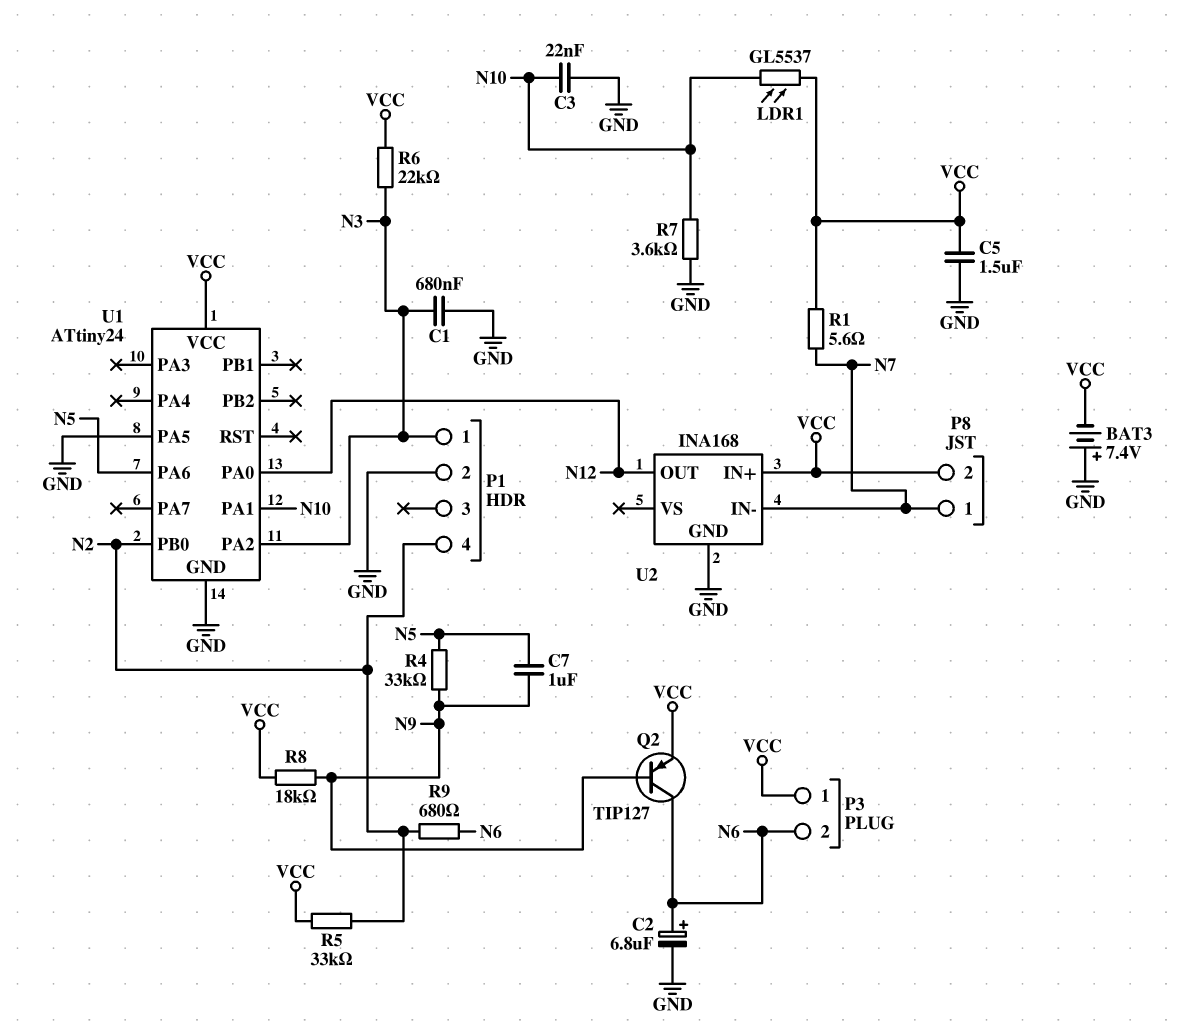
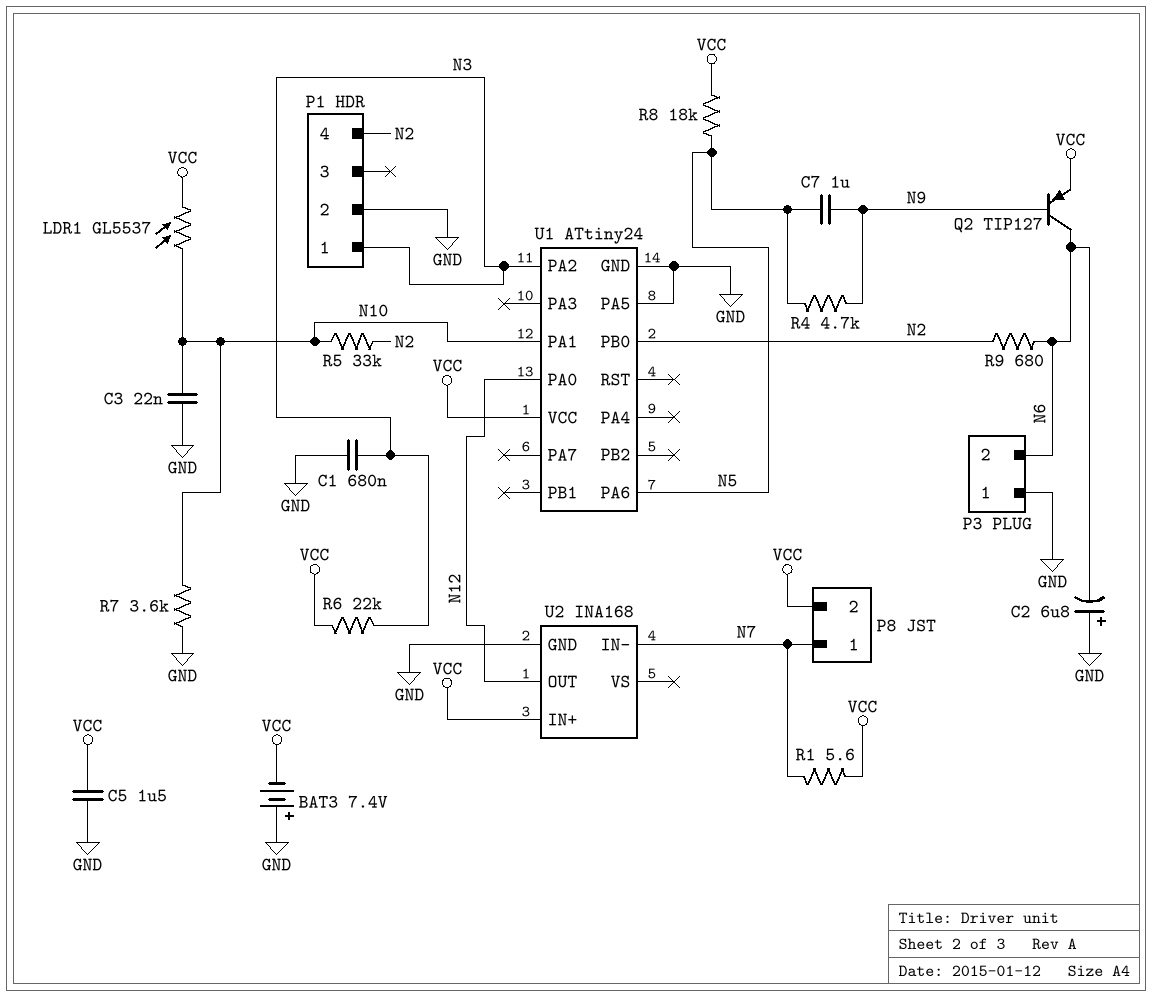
C2: 6.8uF (plus N6, minus GND) -> 6.8uF (plus GND, minus N6)
P3 pin 1: VCC -> GND
R4: 33k (N5, N9) -> 4.7k (N5, N9)
R5: 33k (N2, VCC) -> 33k (N2, N10)
R8: 18k (N9, VCC) -> 18k (N5, VCC)

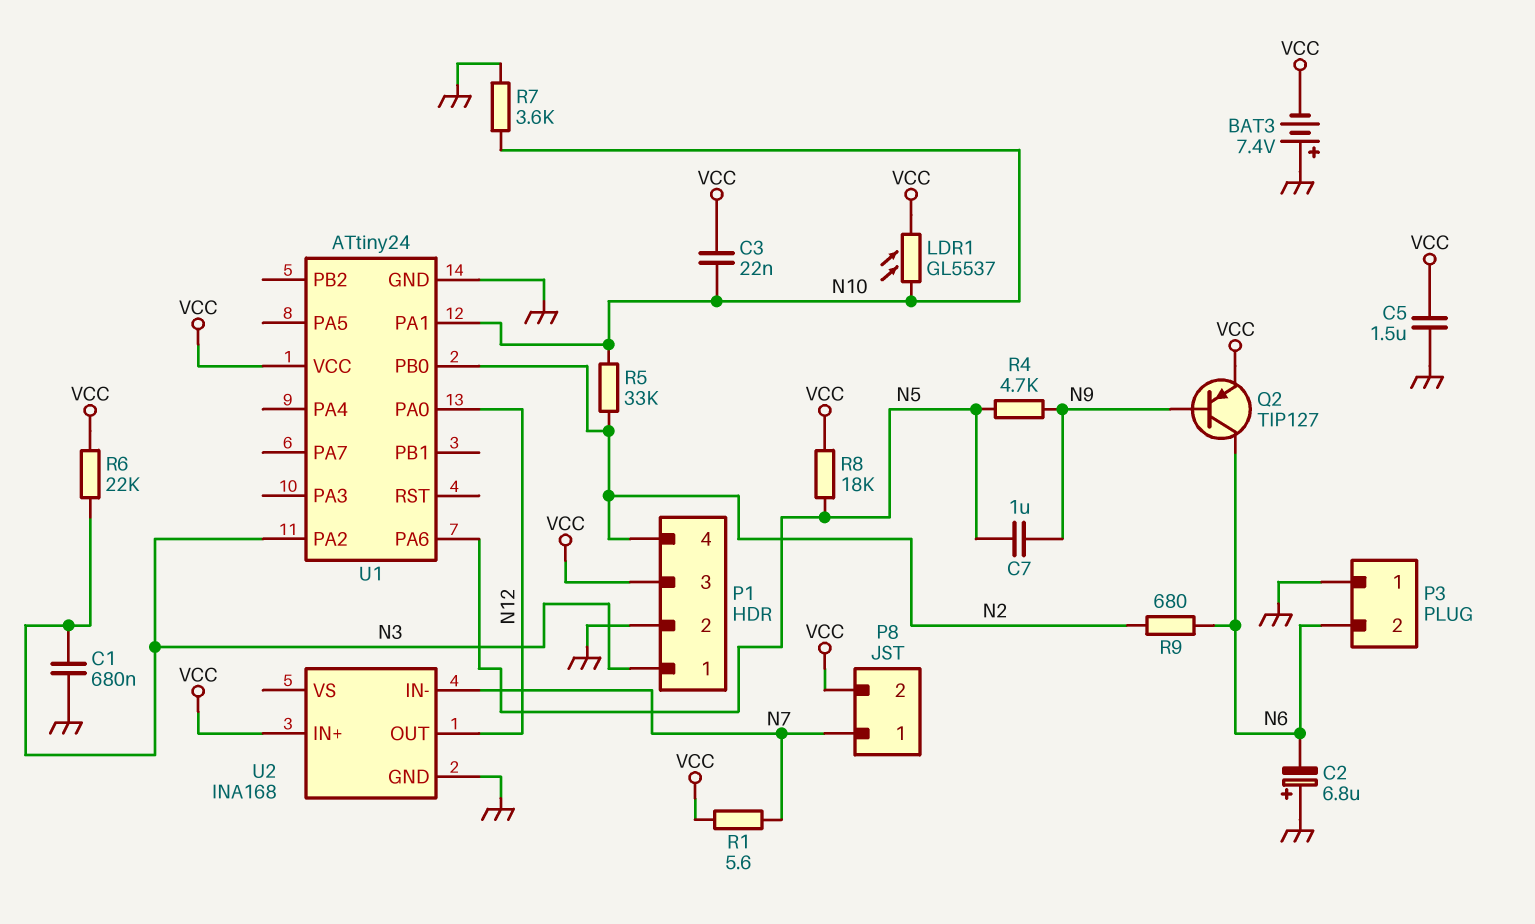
C3: 22nF (GND, N10) -> 22nF (N10, VCC)
P1 pin 3: none -> VCC
U1 pin PA5: GND -> none

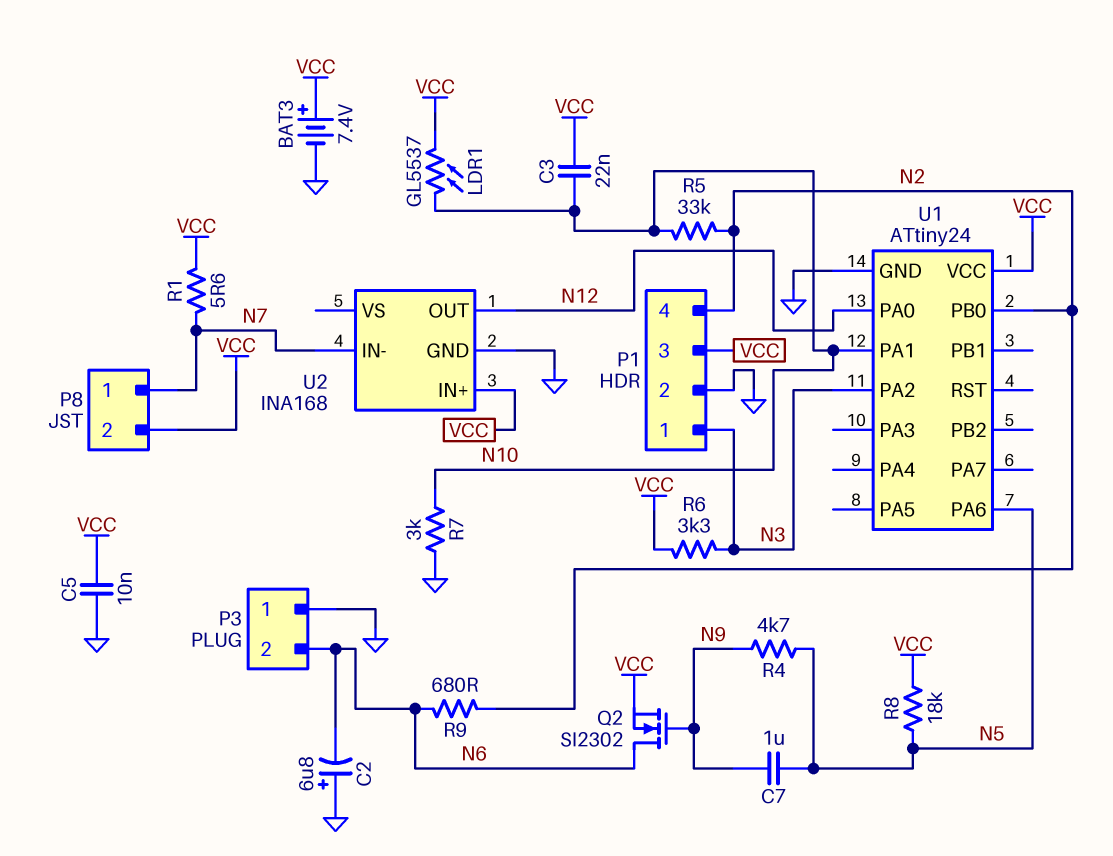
BAT3: 7.4V (plus GND, minus VCC) -> 7.4V (plus VCC, minus GND)
C1: 680nF (GND, N3) -> none
C5: 1.5uF (GND, VCC) -> 10nF (GND, VCC)
Q2: PNP TIP127 (B N9, C N6, E VCC) -> NMOS SI2302 (G N9, D N6, S VCC)
R6: 22k (N3, VCC) -> 3.3k (N3, VCC)
R7: 3.6k (GND, N10) -> 3k (GND, N10)

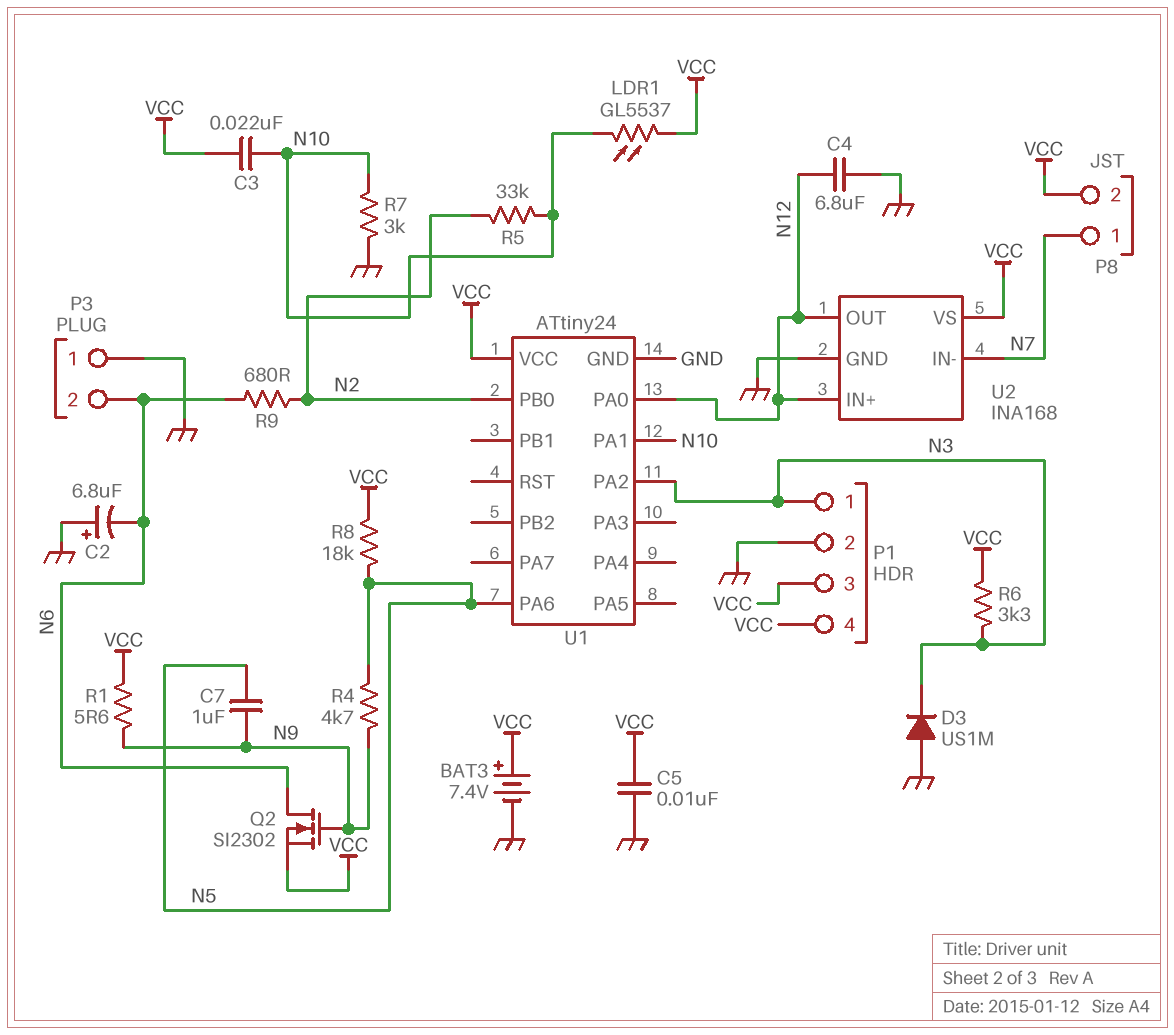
C4: none -> 6.8uF (GND, N12)
D3: none -> diode US1M (A GND, K N3)
P1 pin 4: N2 -> VCC
R1: 5.6 (N7, VCC) -> 5.6 (N9, VCC)
U2 pin IN+: VCC -> N12
U2 pin VS: none -> VCC

